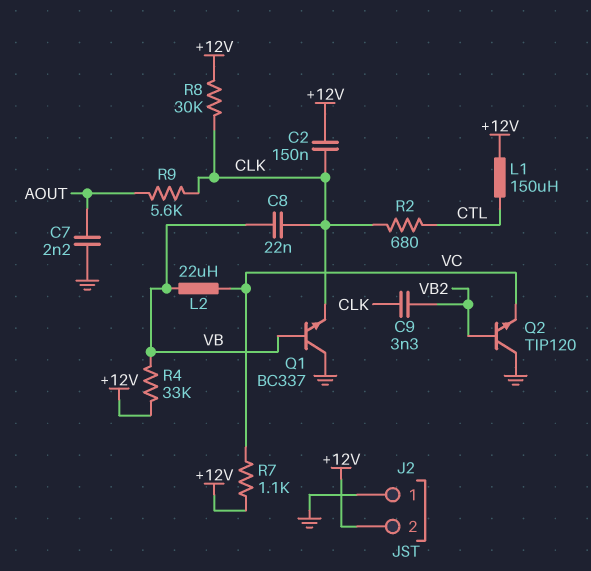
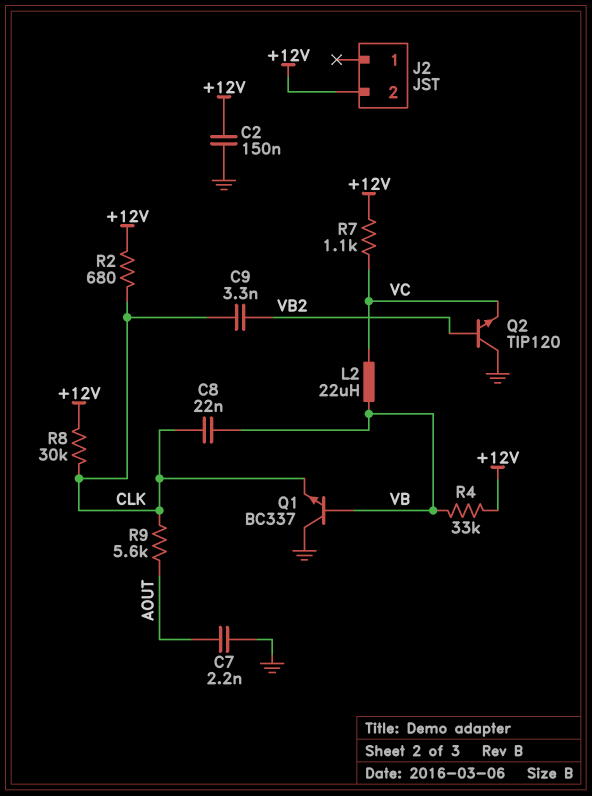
C2: 150nF (+12V, CLK) -> 150nF (+12V, GND)
J2 pin 1: GND -> none
L1: 150uH (+12V, CTL) -> none
R2: 680 (CLK, CTL) -> 680 (+12V, CLK)

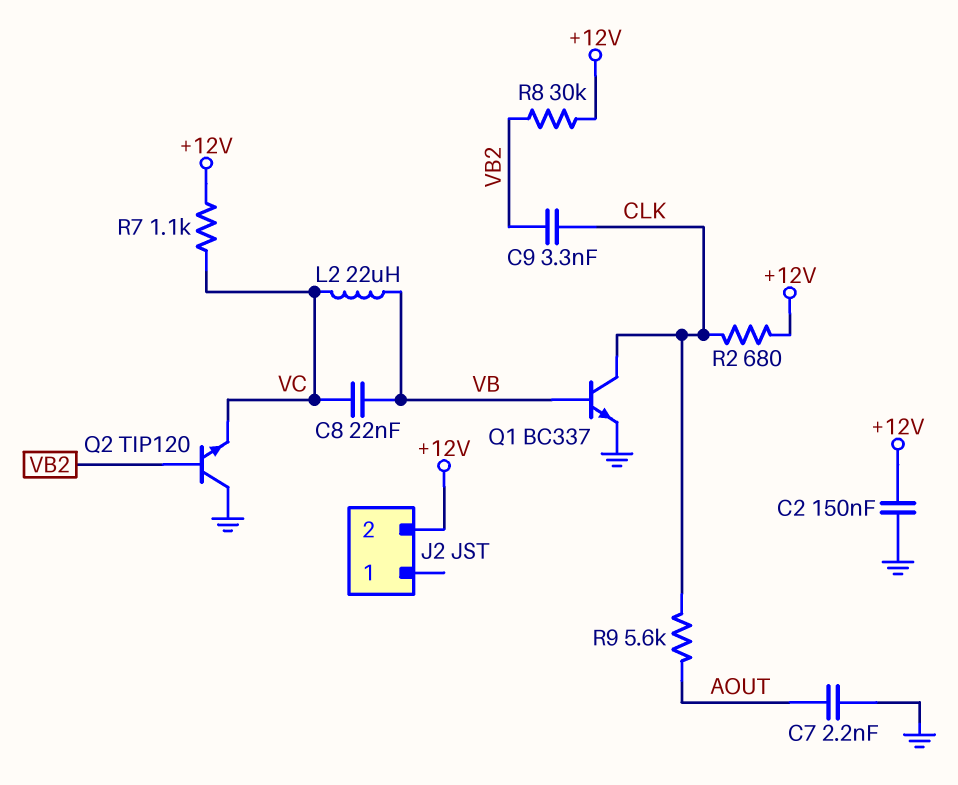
C8: 22nF (CLK, VB) -> 22nF (VB, VC)
Q1: NPN BC337 (B VB, C GND, E CLK) -> NPN BC337 (B VB, C CLK, E GND)
R4: 33k (+12V, VB) -> none
R8: 30k (+12V, CLK) -> 30k (+12V, VB2)

